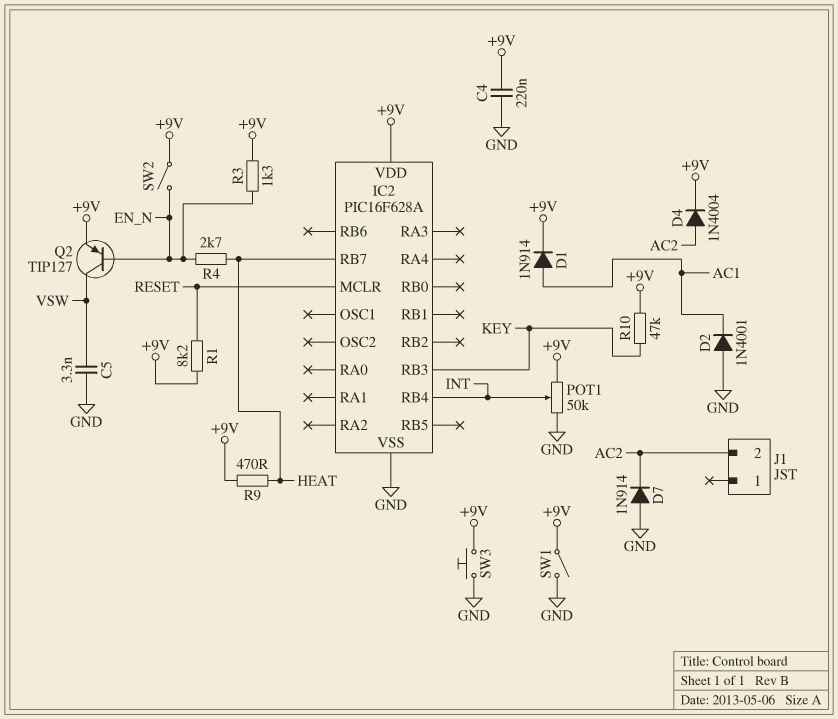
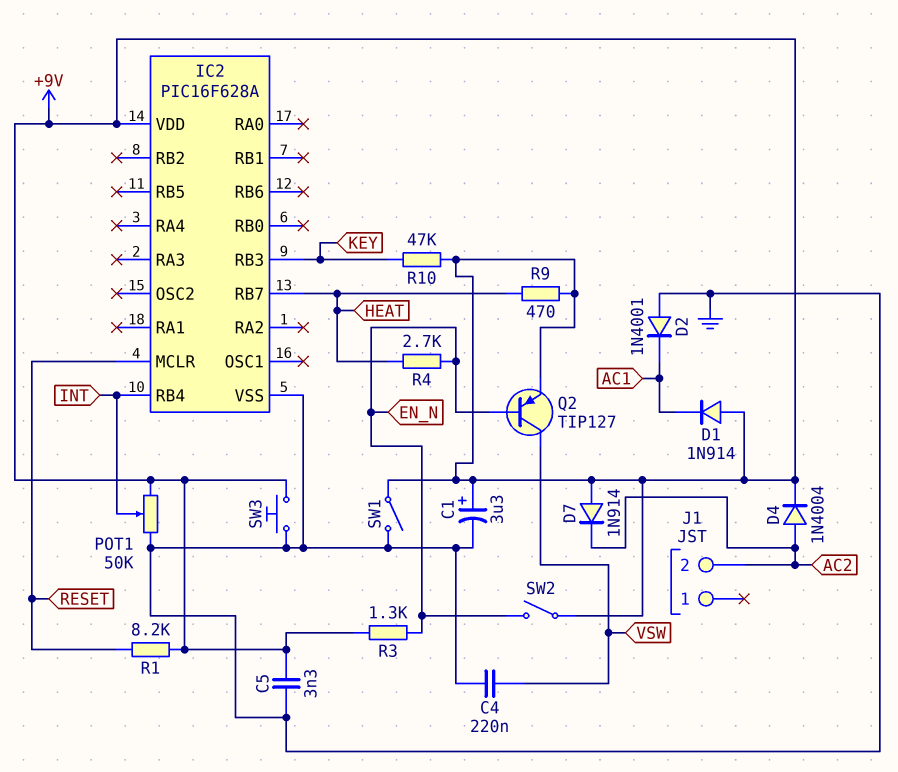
C1: none -> 3.3uF (plus +9V, minus GND)
C4: 220nF (+9V, GND) -> 220nF (GND, VSW)
C5: 3.3nF (GND, VSW) -> 3.3nF (+9V, GND)
D1: diode 1N914 (A AC1, K +9V) -> diode 1N914 (A +9V, K AC1)
D7: diode 1N914 (A GND, K AC2) -> diode 1N914 (A +9V, K AC2)

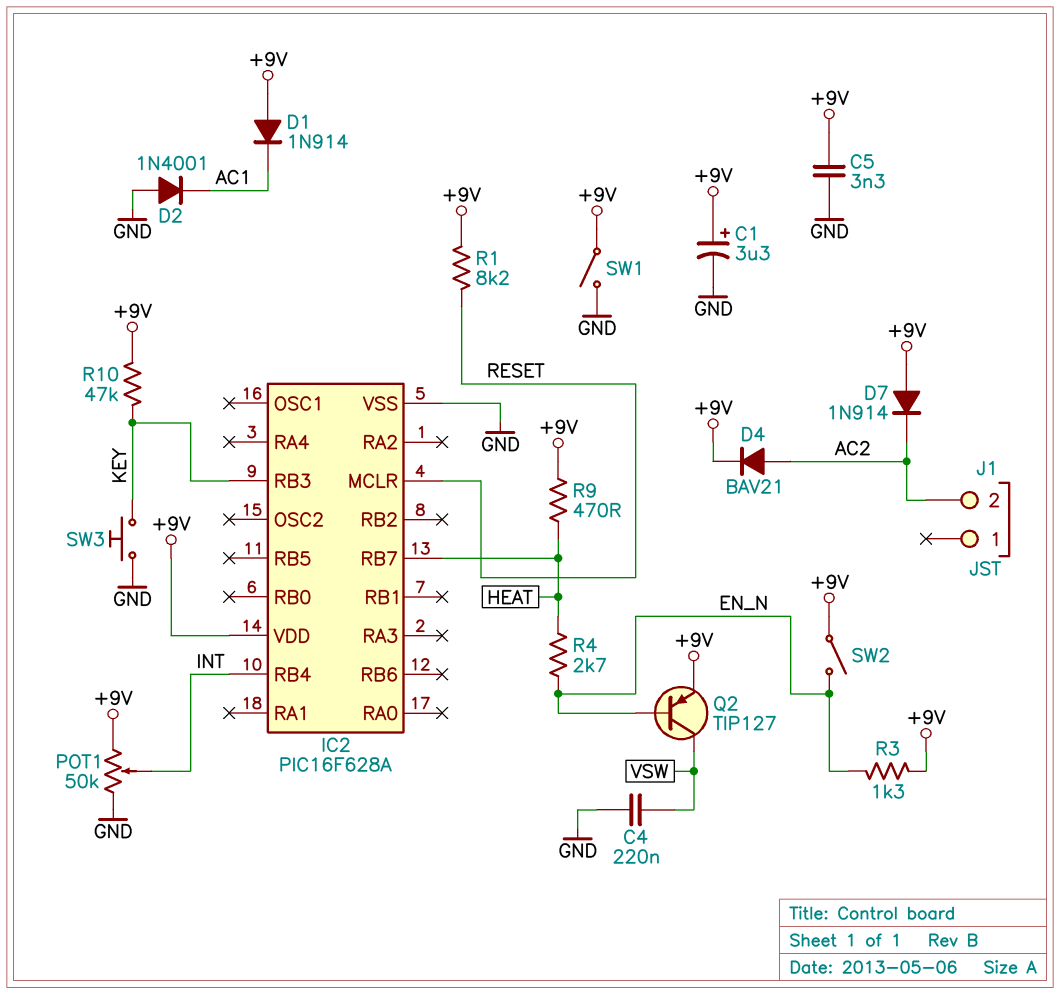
D4: diode 1N4004 (A AC2, K +9V) -> diode BAV21 (A AC2, K +9V)
SW3: button (+9V, GND) -> button (GND, KEY)

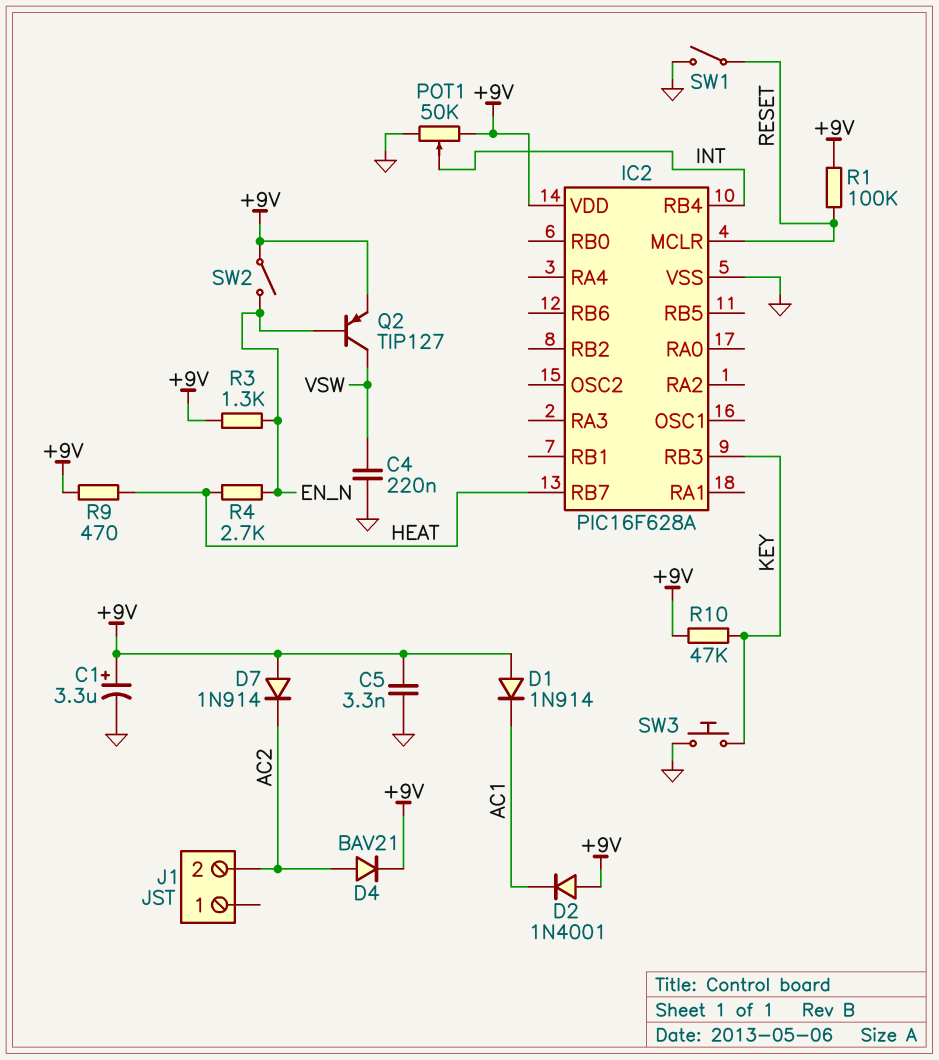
D2: diode 1N4001 (A GND, K AC1) -> diode 1N4001 (A +9V, K AC1)
R1: 8.2k (+9V, RESET) -> 100k (+9V, RESET)
SW1: switch (+9V, GND) -> switch (GND, RESET)

